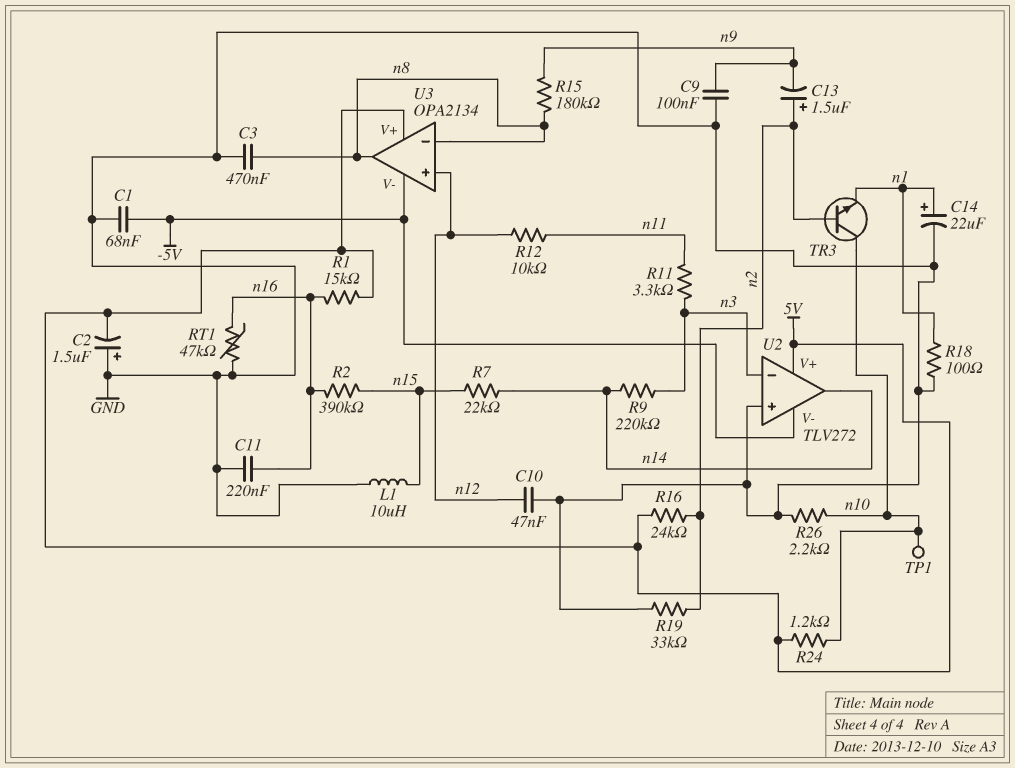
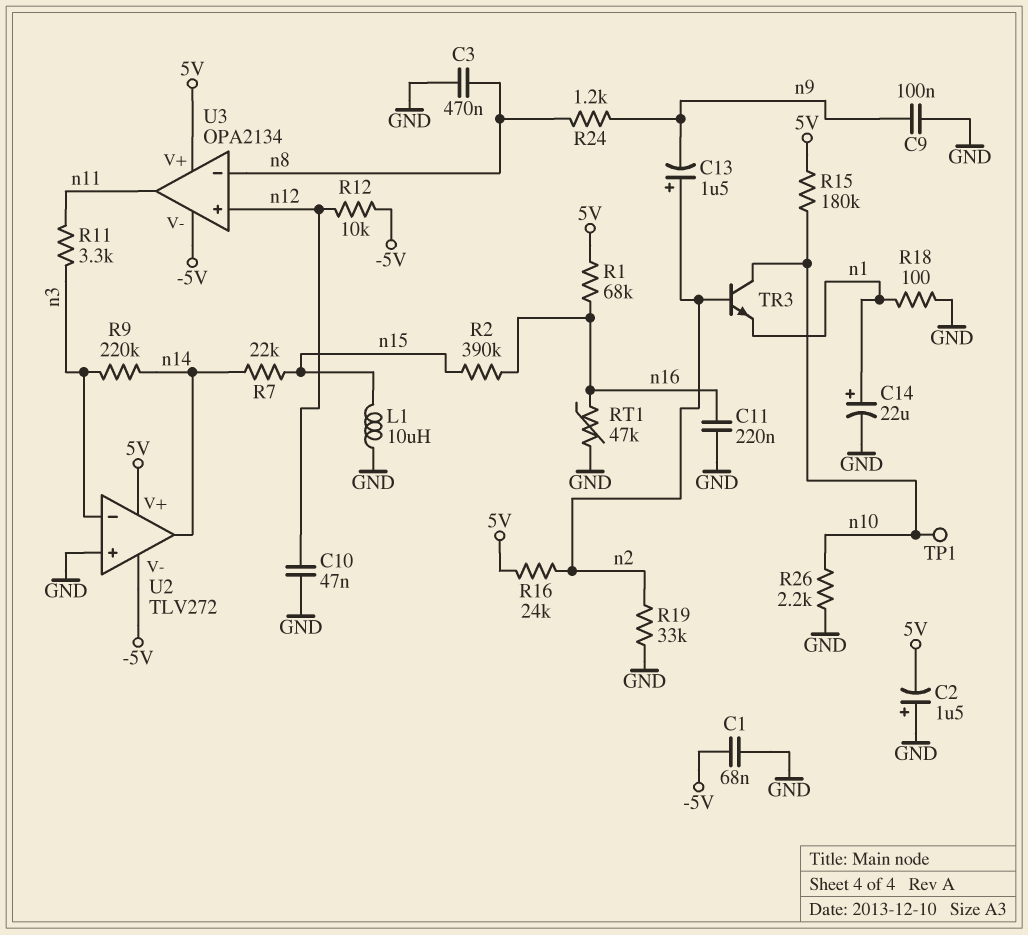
R1: 15k (5V, n16) -> 68k (5V, n16)
R12: 10k (n11, n12) -> 10k (-5V, n12)
R15: 180k (n8, n9) -> 180k (5V, n10)
R24: 1.2k (5V, n10) -> 1.2k (n8, n9)
U3 pin out: n8 -> n11

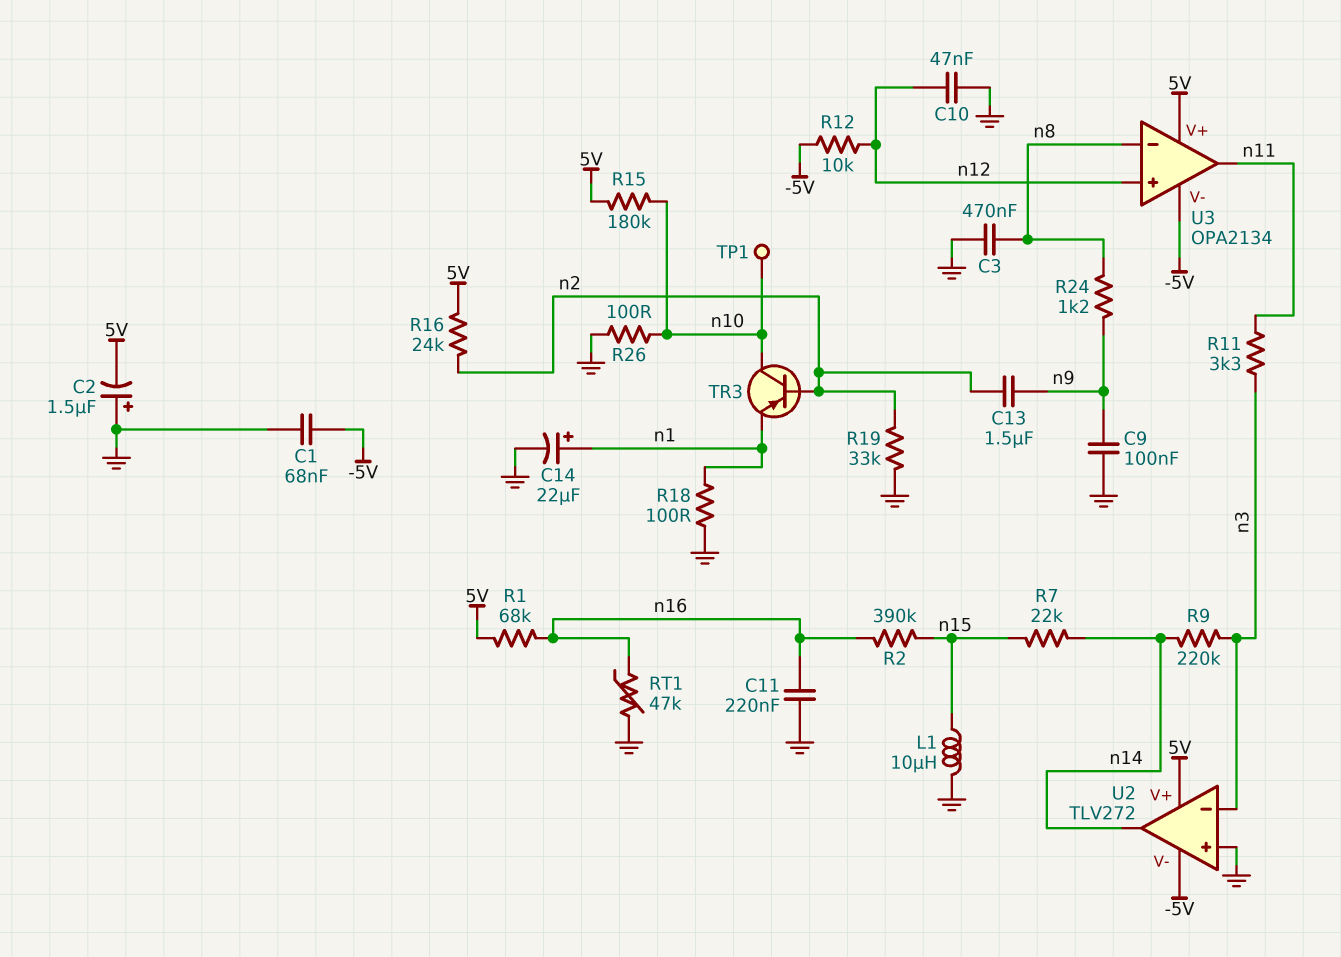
C13: 1.5uF (plus n2, minus n9) -> 1.5uF (n2, n9)
R26: 2.2k (GND, n10) -> 100 (GND, n10)
TR3: NPN (B n2, C n10, E n1) -> PNP (B n2, C n10, E n1)

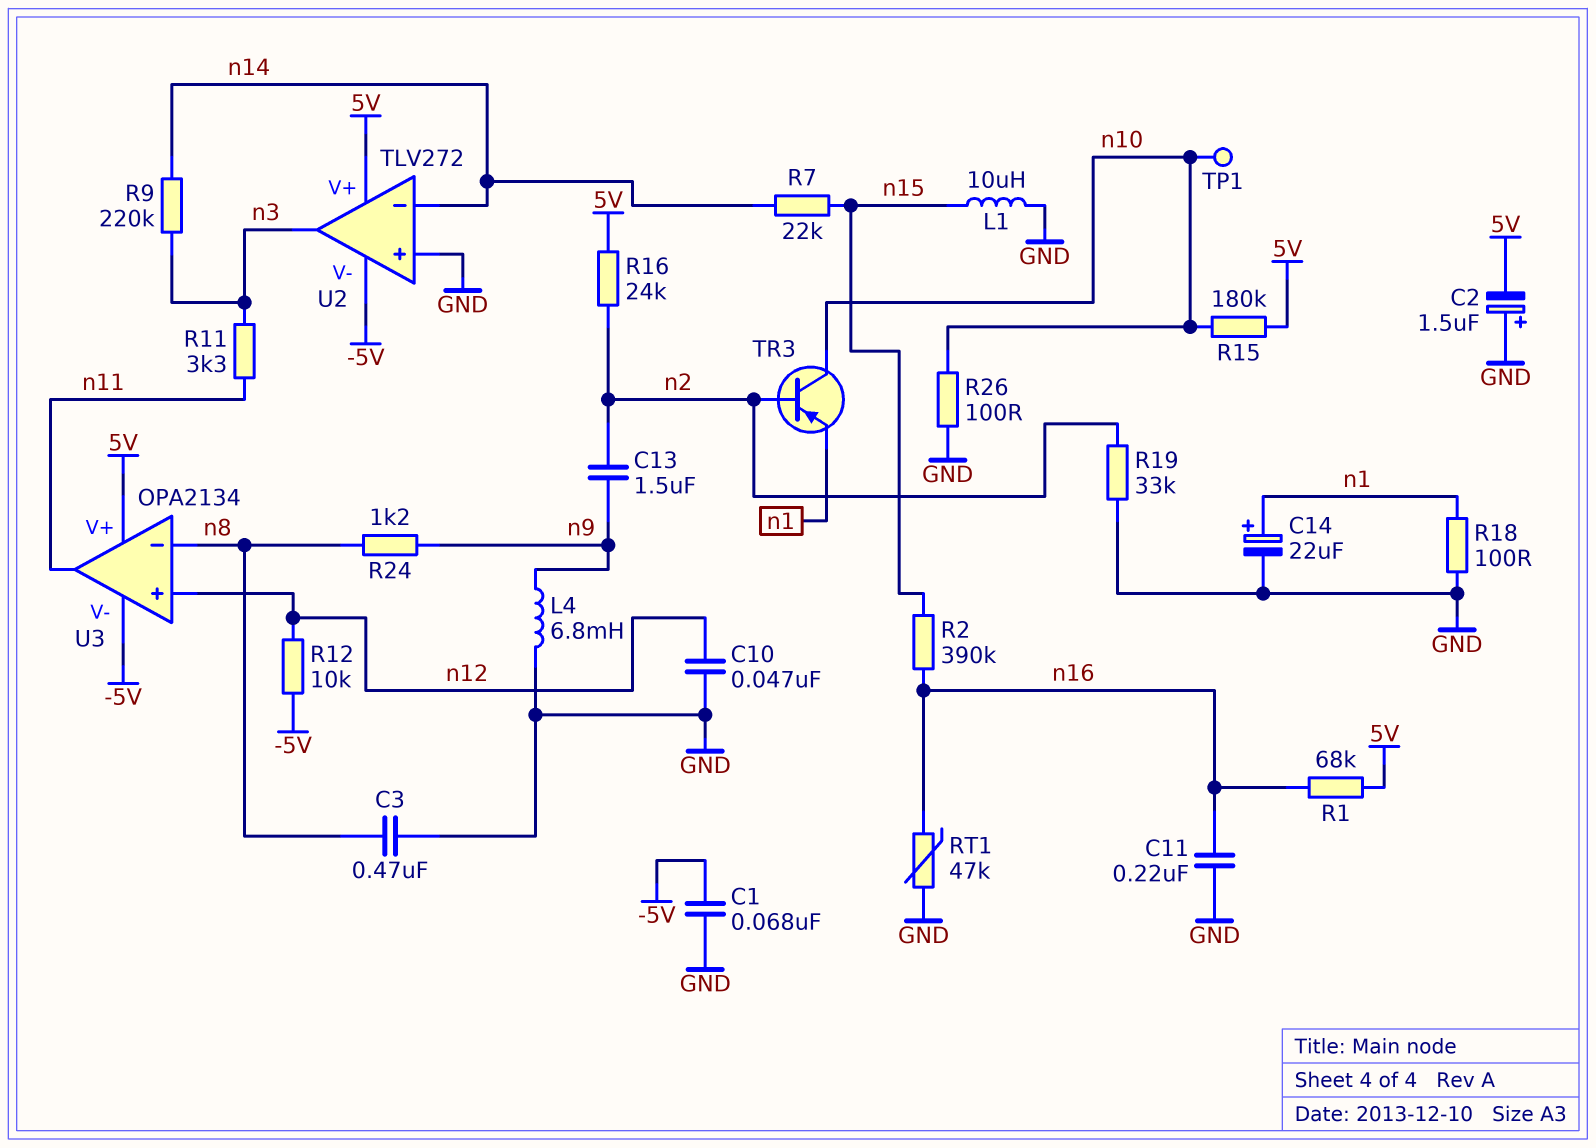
C9: 100nF (GND, n9) -> none
L4: none -> 6.8mH (GND, n9)
U2 pin in-: n3 -> n14
U2 pin out: n14 -> n3

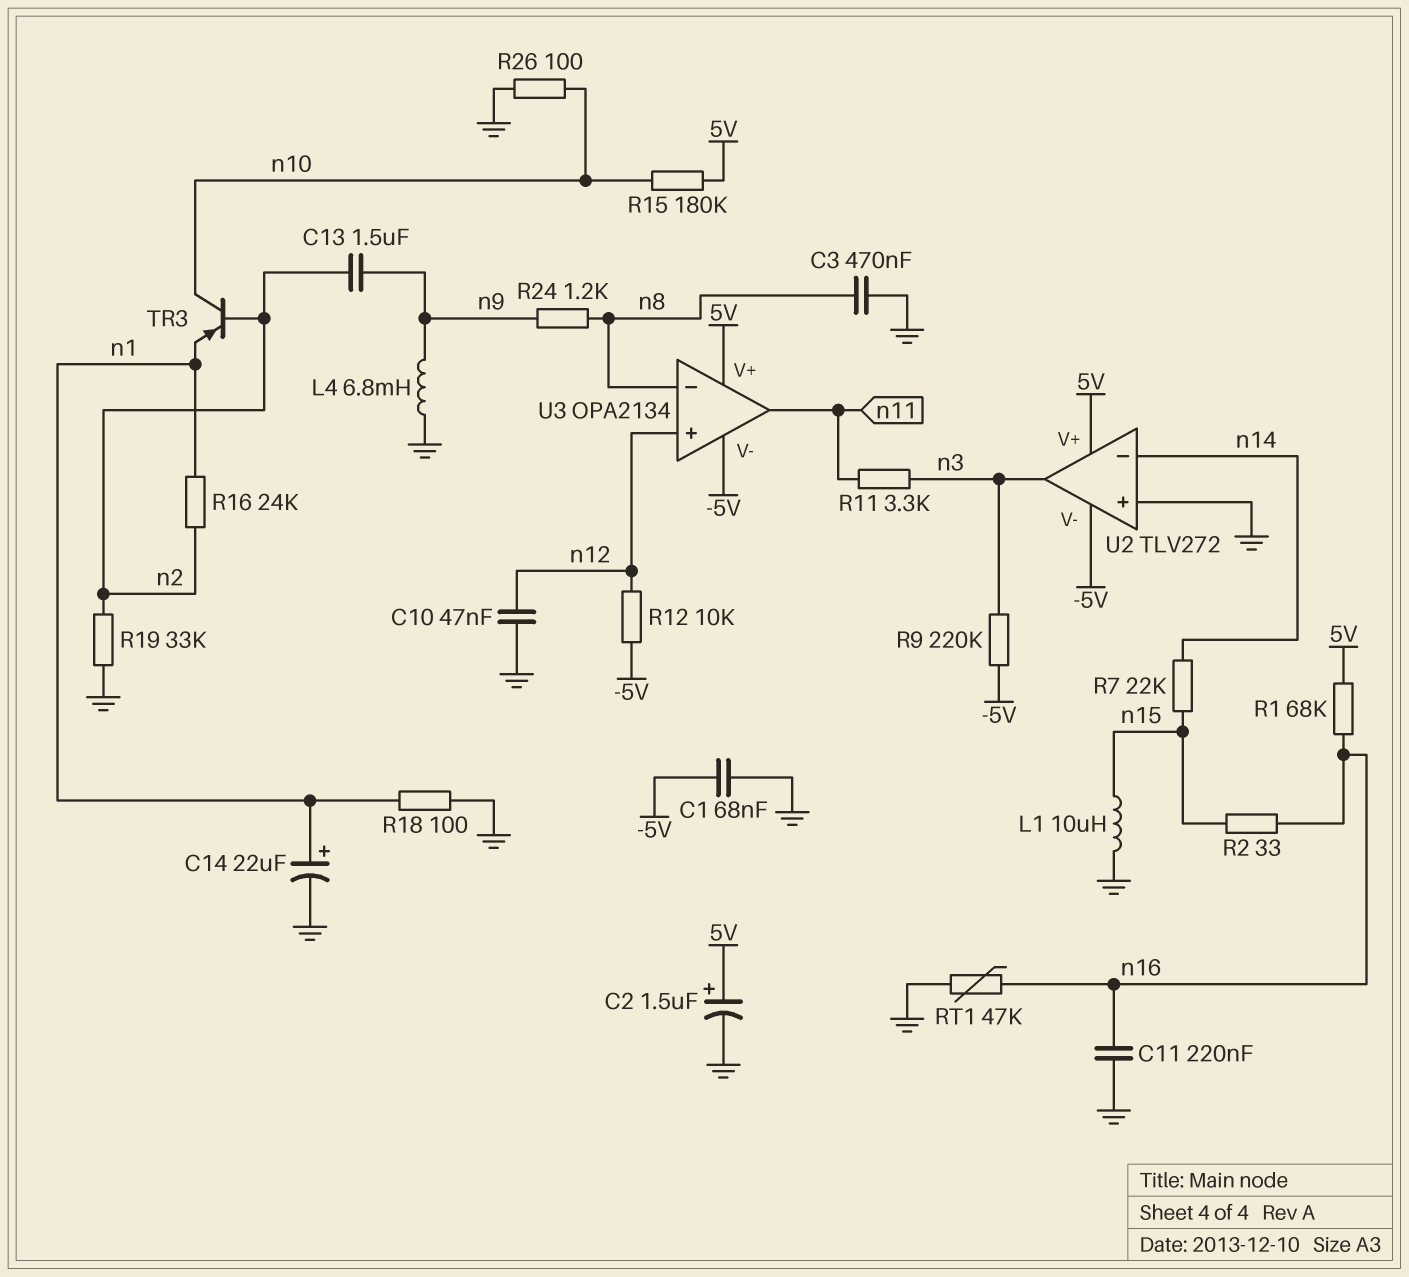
C2: 1.5uF (plus GND, minus 5V) -> 1.5uF (plus 5V, minus GND)
R2: 390k (n15, n16) -> 33 (n15, n16)
R9: 220k (n3, n14) -> 220k (-5V, n3)
R16: 24k (5V, n2) -> 24k (n1, n2)
TP1: test point (n10) -> none

